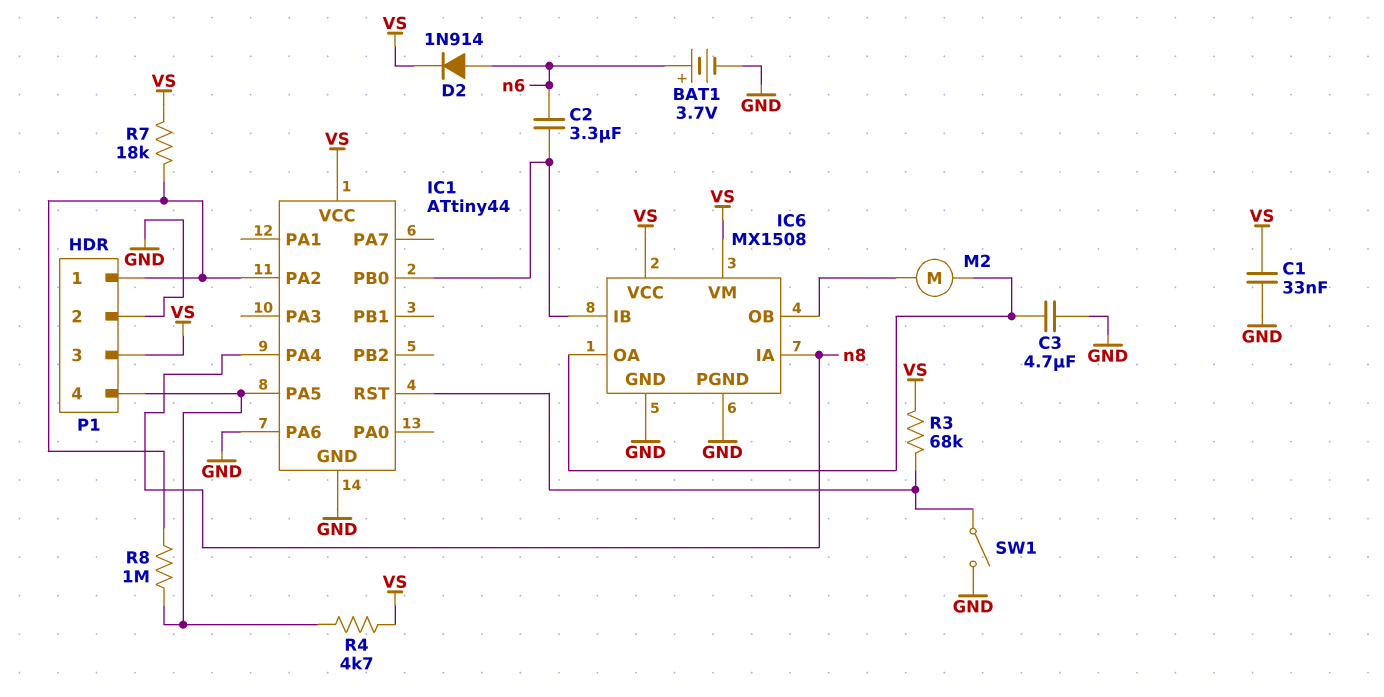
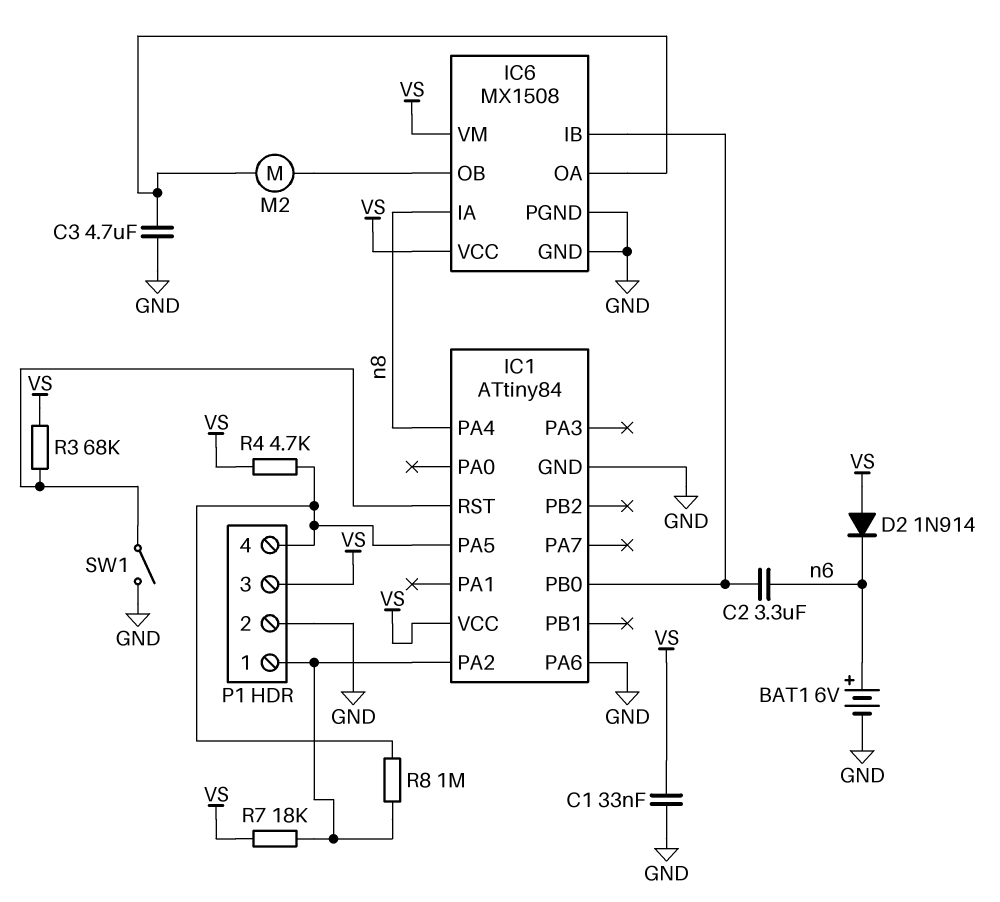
BAT1: 3.7V (plus n6, minus GND) -> 6V (plus n6, minus GND)
D2: diode 1N914 (A n6, K VS) -> diode 1N914 (A VS, K n6)
IC1: ATtiny44 -> ATtiny84

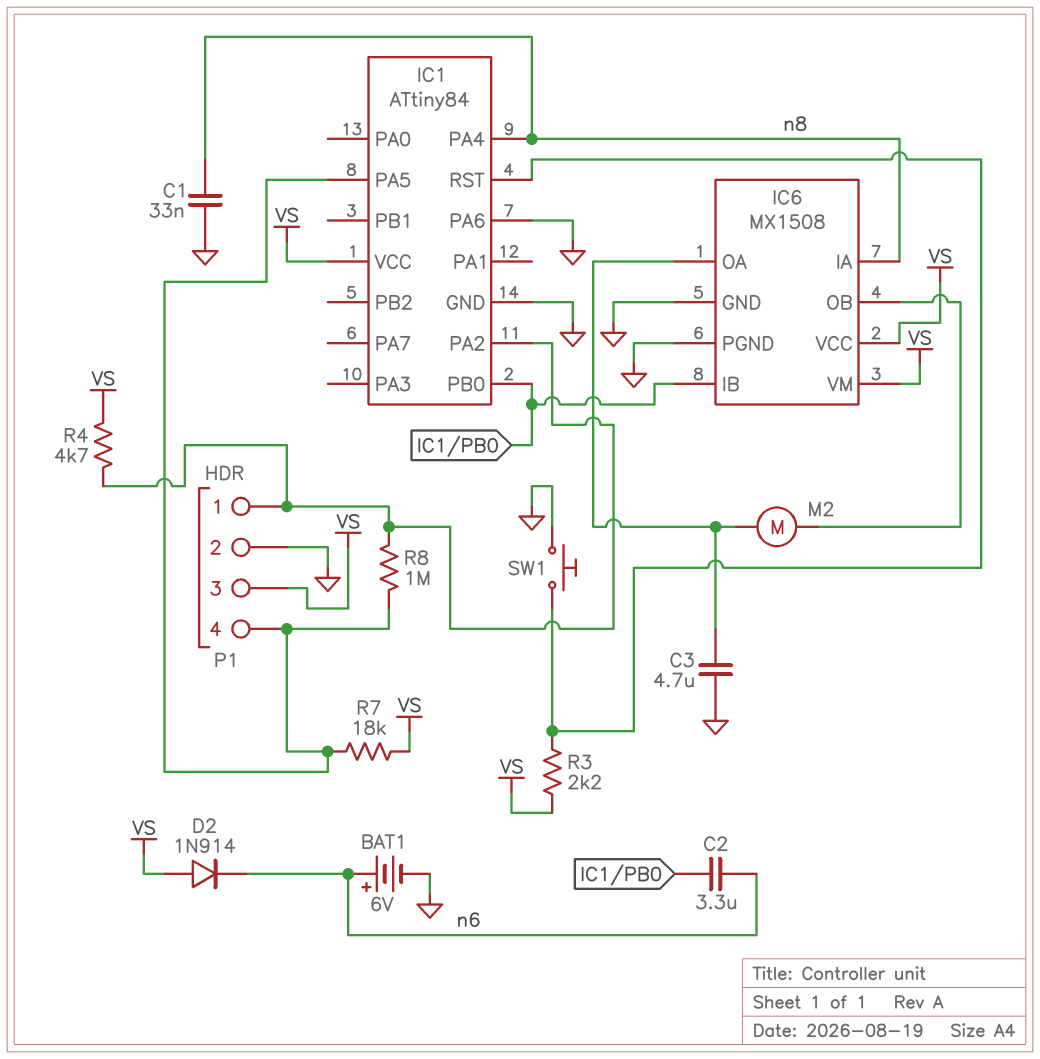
C1: 33nF (GND, VS) -> 33nF (GND, n8)
R3: 68k (IC1/RST, VS) -> 2.2k (IC1/RST, VS)
R4: 4.7k (IC1/PA5, VS) -> 4.7k (IC1/PA2, VS)
R7: 18k (IC1/PA2, VS) -> 18k (IC1/PA5, VS)
SW1: switch (GND, IC1/RST) -> button (GND, IC1/RST)

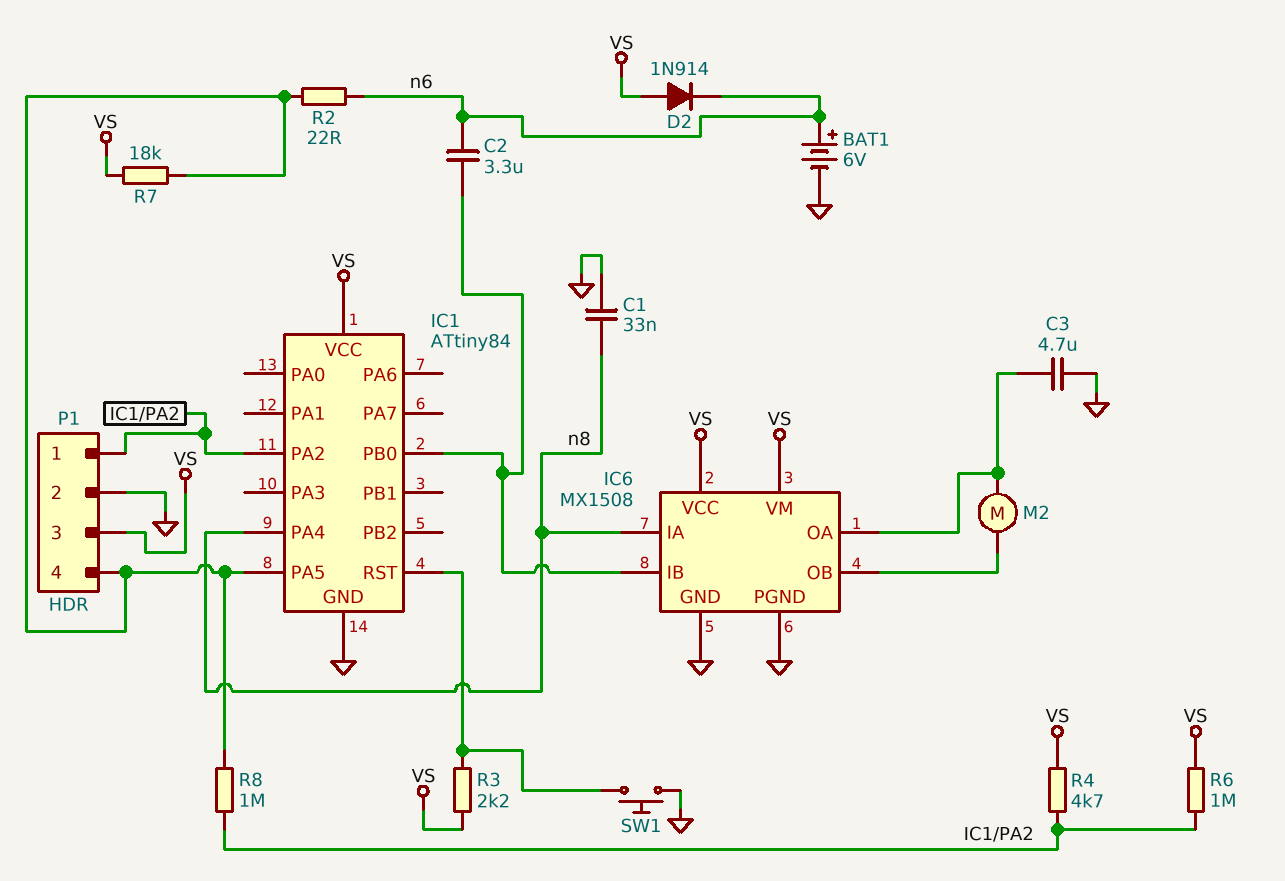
IC1 pin PA6: GND -> none
R2: none -> 22 (IC1/PA5, n6)
R6: none -> 1M (IC1/PA2, VS)

